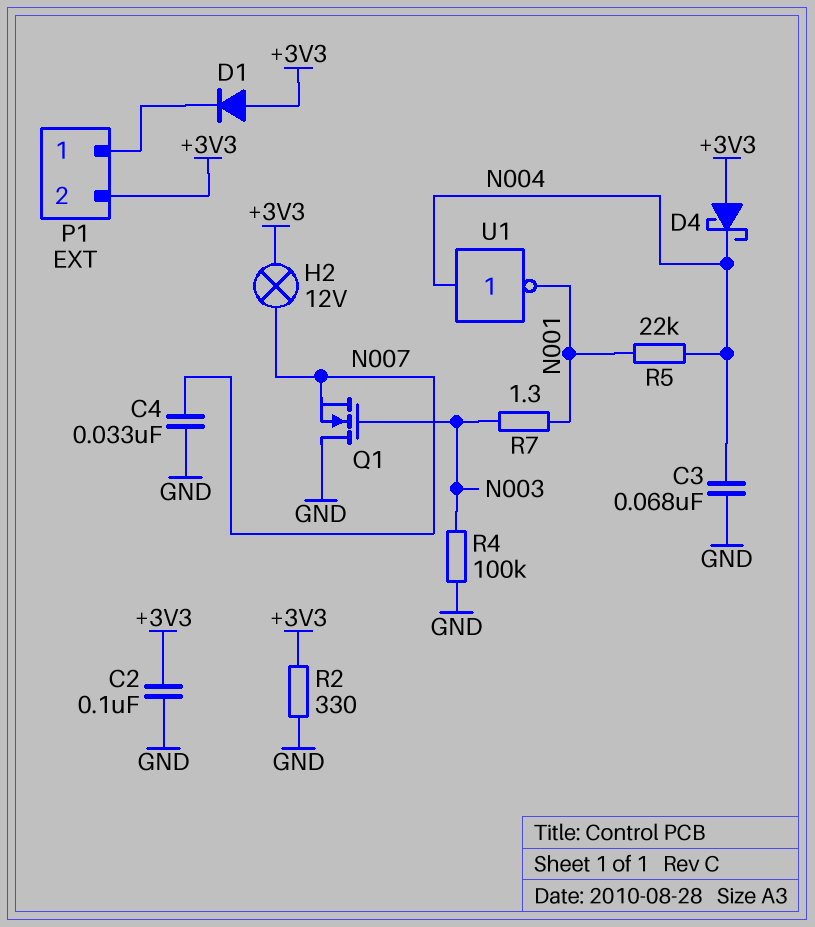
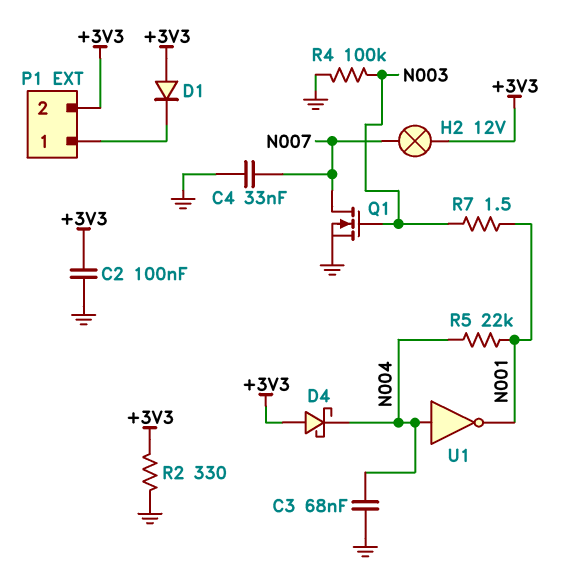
Q1: NMOS (G N003, D GND, S N007) -> NMOS (G N003, D N007, S GND)
R7: 1.3 (N001, N003) -> 1.5 (N001, N003)

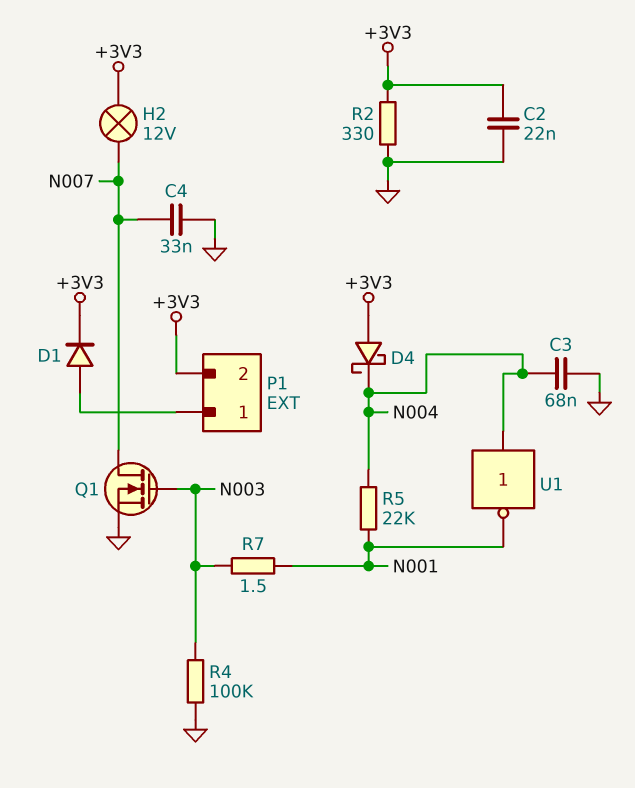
C2: 100nF (+3V3, GND) -> 22nF (+3V3, GND)
D1: diode (A +3V3, K P1/1) -> diode (A P1/1, K +3V3)

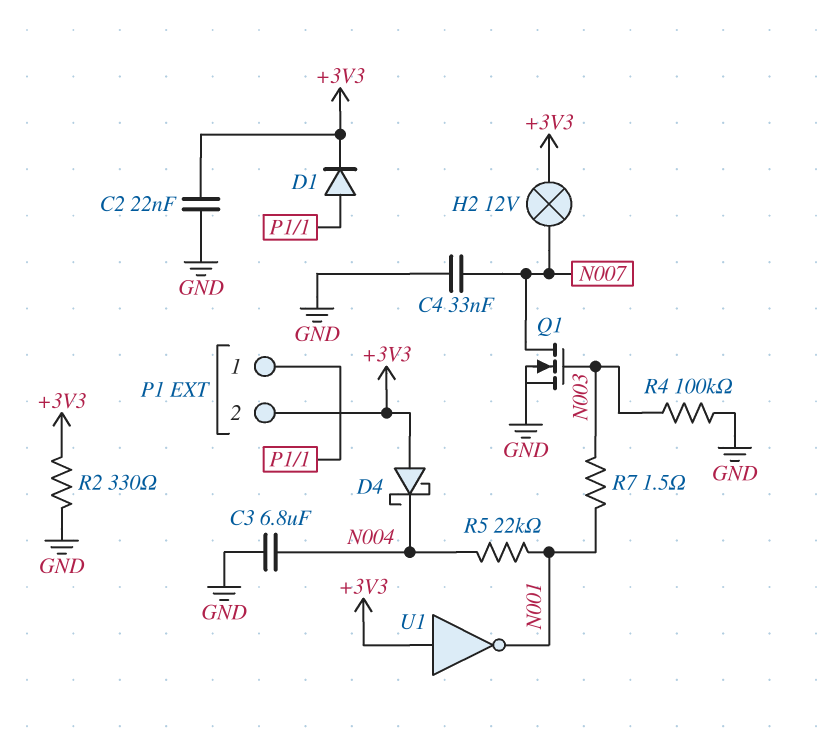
C3: 68nF (GND, N004) -> 6.8uF (GND, N004)
U1: NOT (in N004, out N001) -> NOT (in +3V3, out N001)

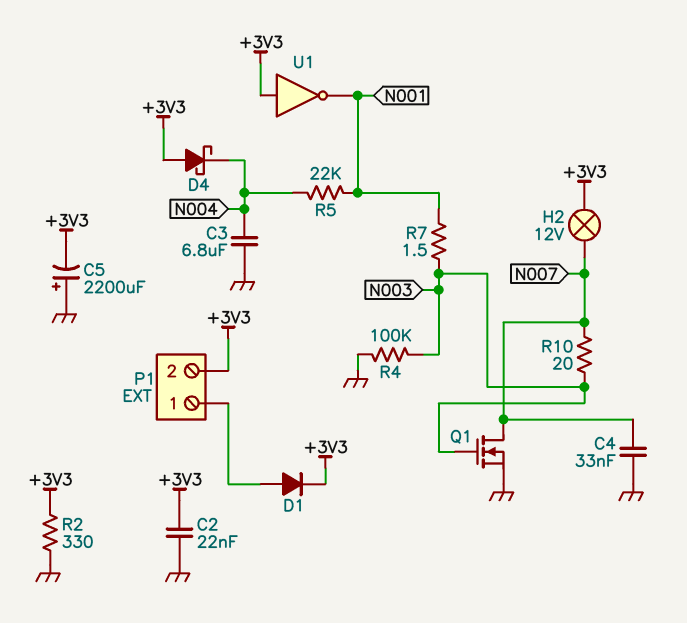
C5: none -> 2200uF (plus GND, minus +3V3)
R10: none -> 20 (N003, N007)

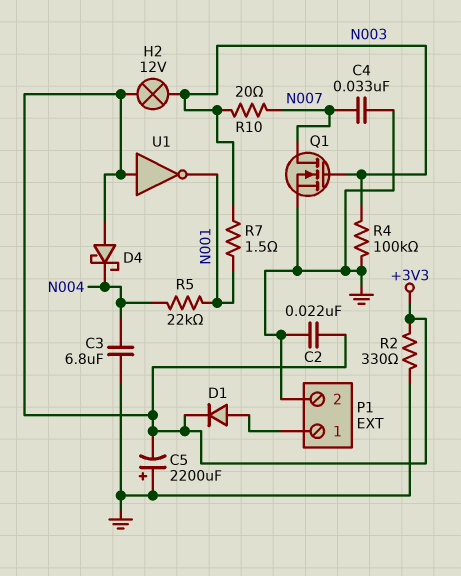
H2: lamp 12V (+3V3, N007) -> lamp 12V (+3V3, N003)
P1 pin 2: +3V3 -> GND

